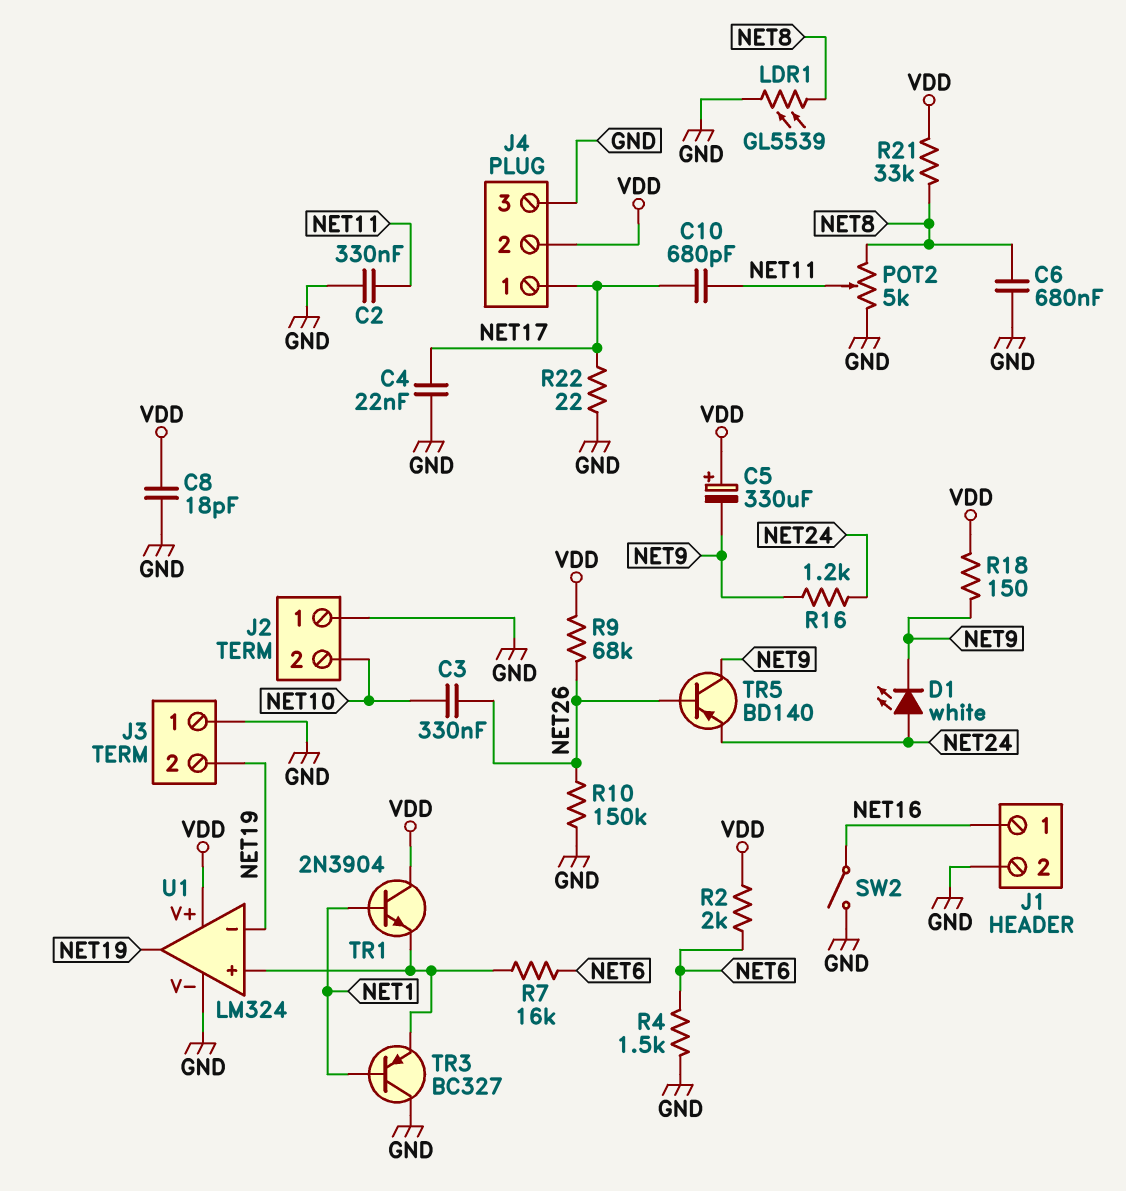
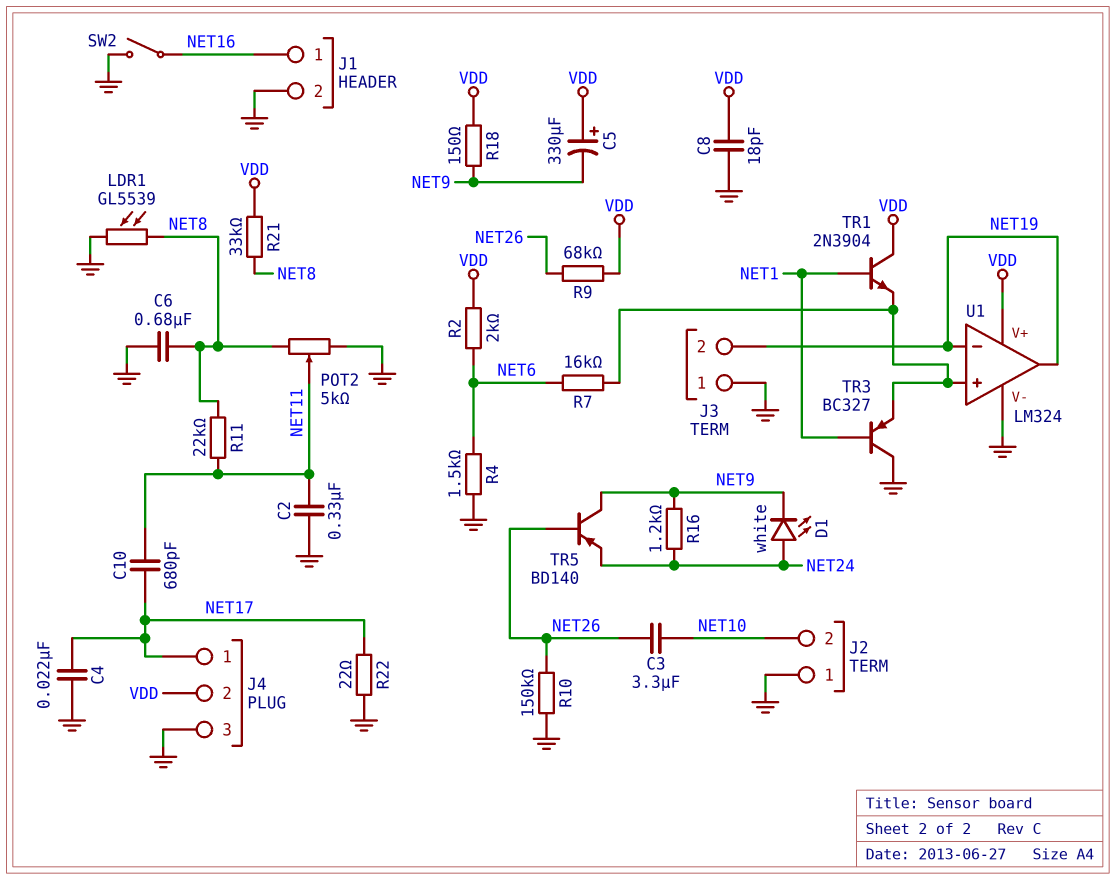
C3: 330nF (NET10, NET26) -> 3.3uF (NET10, NET26)
R11: none -> 22k (NET8, NET11)

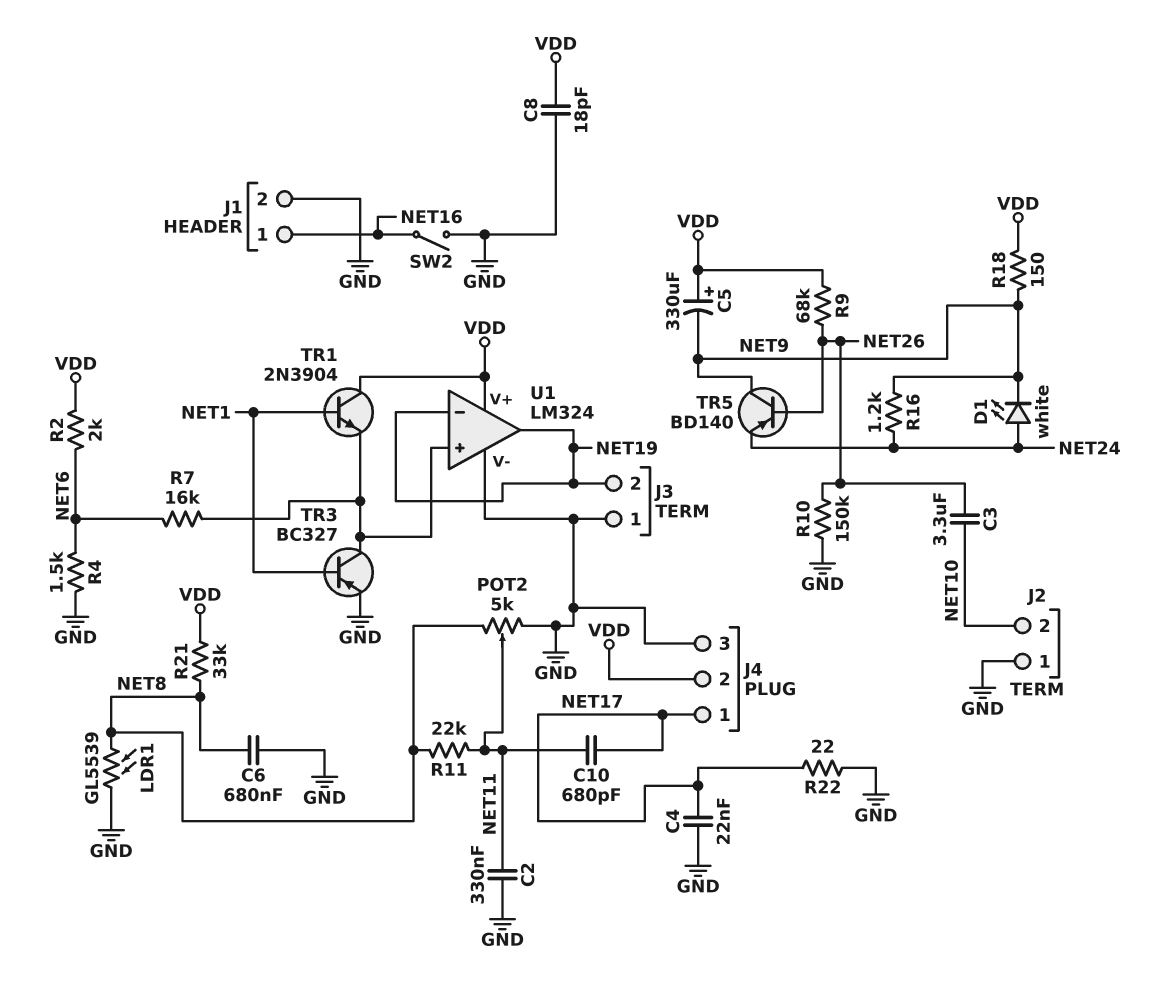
TR3: PNP BC327 (B NET1, C GND, E U1/in+) -> PNP BC327 (B NET1, C U1/in+, E GND)

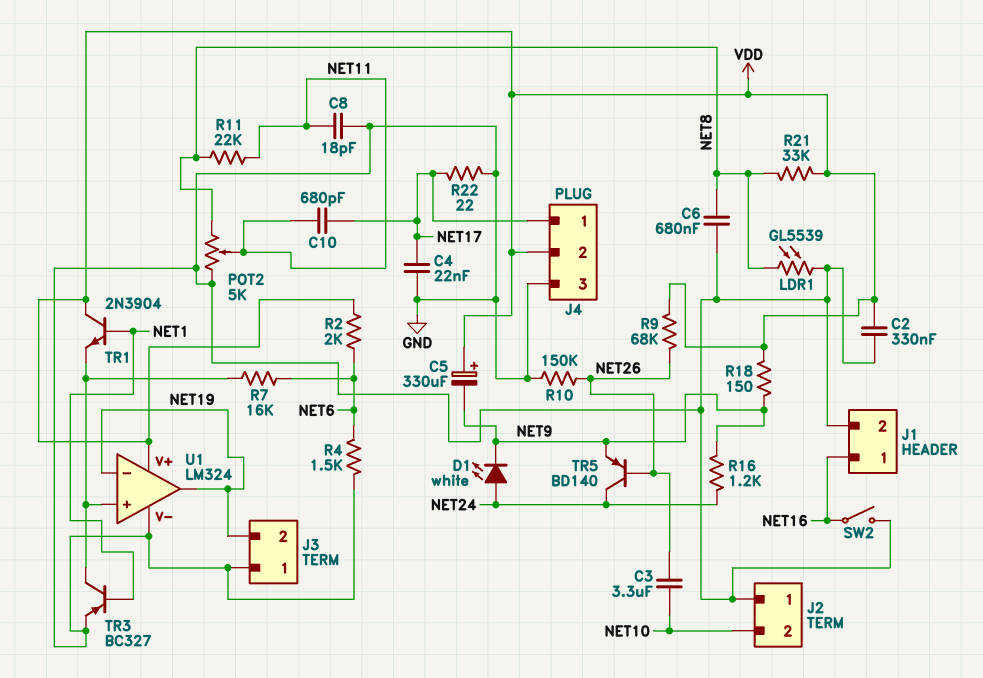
C2: 330nF (GND, NET11) -> 330nF (GND, VDD)
C8: 18pF (GND, VDD) -> 18pF (GND, NET11)
TR5: PNP BD140 (B NET26, C NET9, E NET24) -> PNP BD140 (B NET26, C NET24, E NET9)

